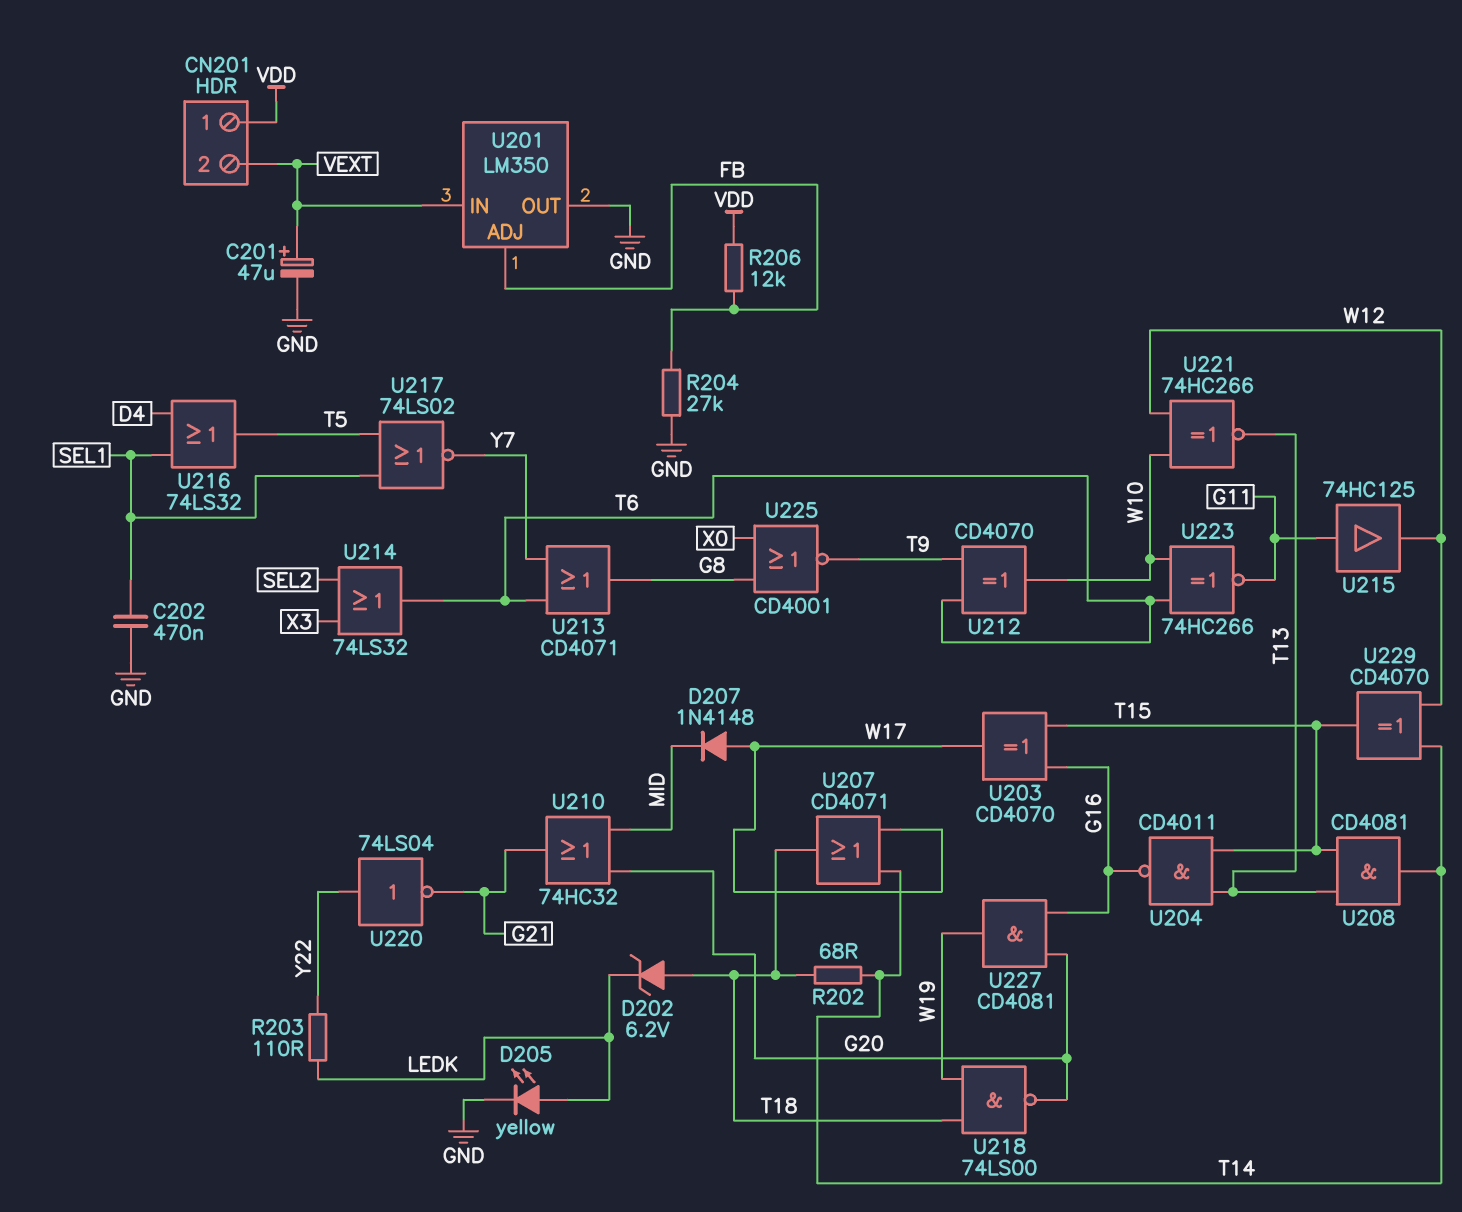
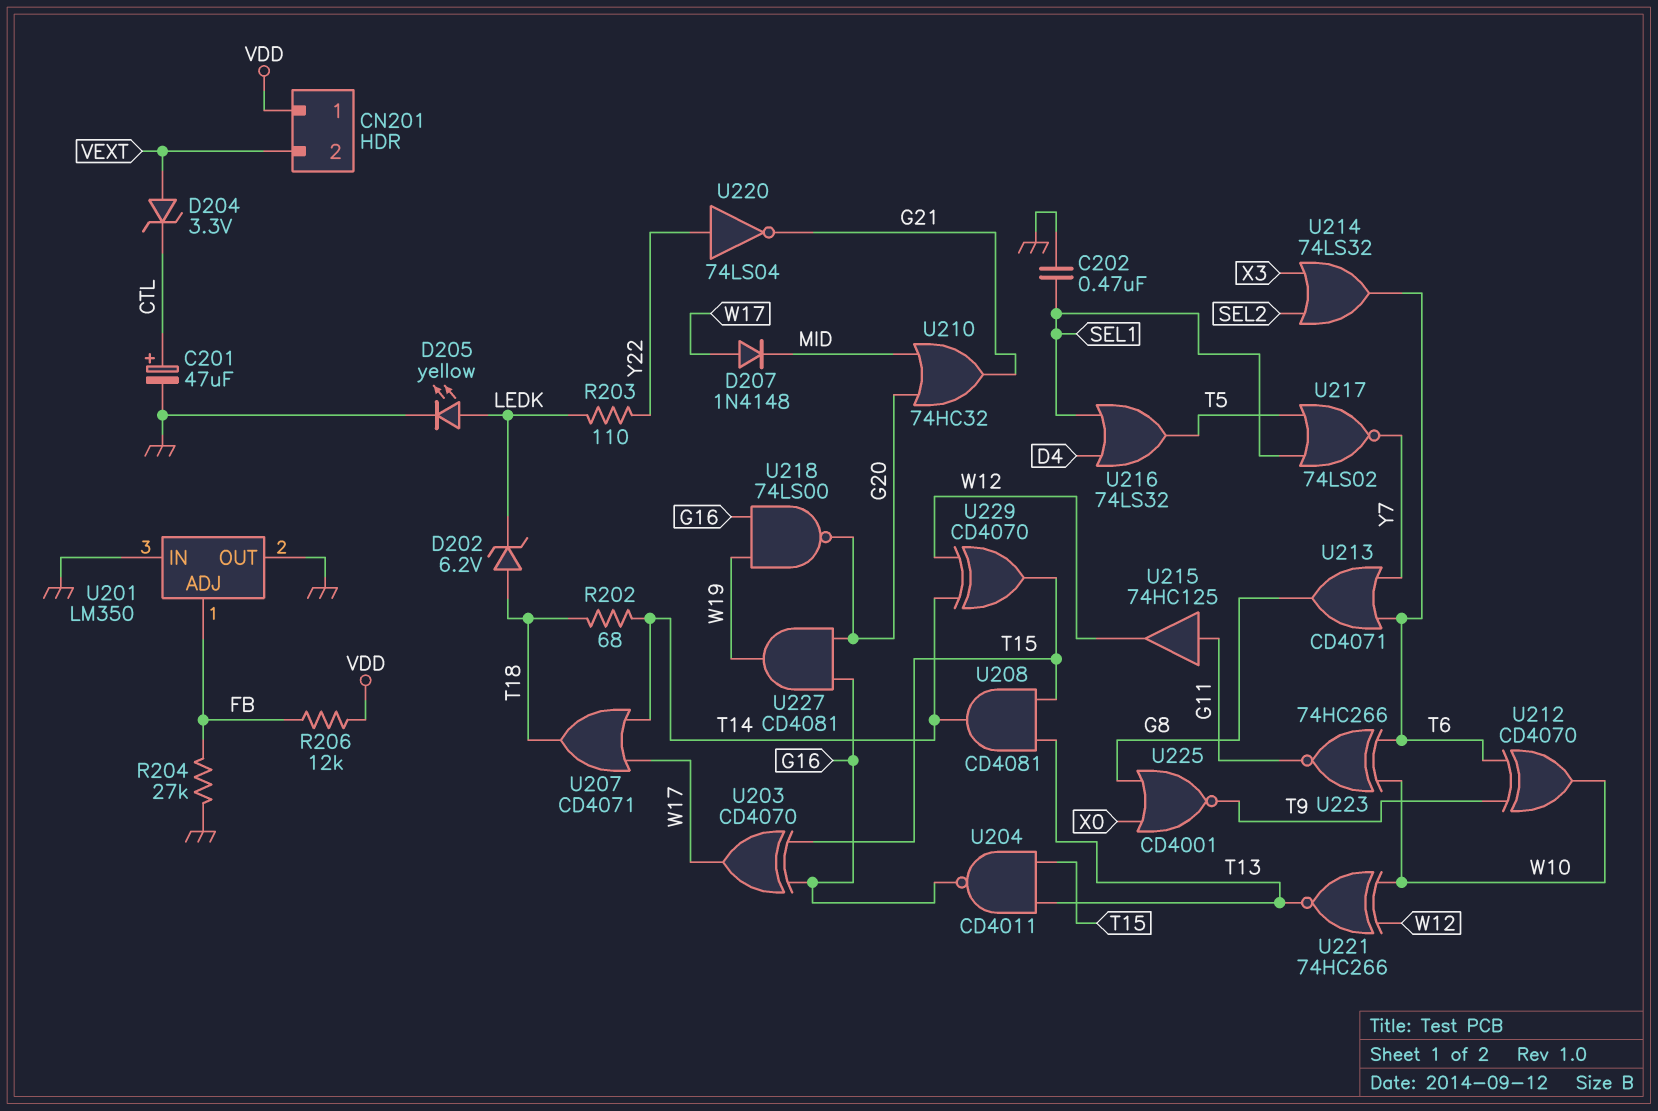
C201: 47uF (plus VEXT, minus GND) -> 47uF (plus CTL, minus GND)
D204: none -> zener 3.3V (A VEXT, K CTL)
U201 pin IN: VEXT -> GND
U218: NAND 74LS00 (in T18, in W19, out G20) -> NAND 74LS00 (in G16, in W19, out G20)

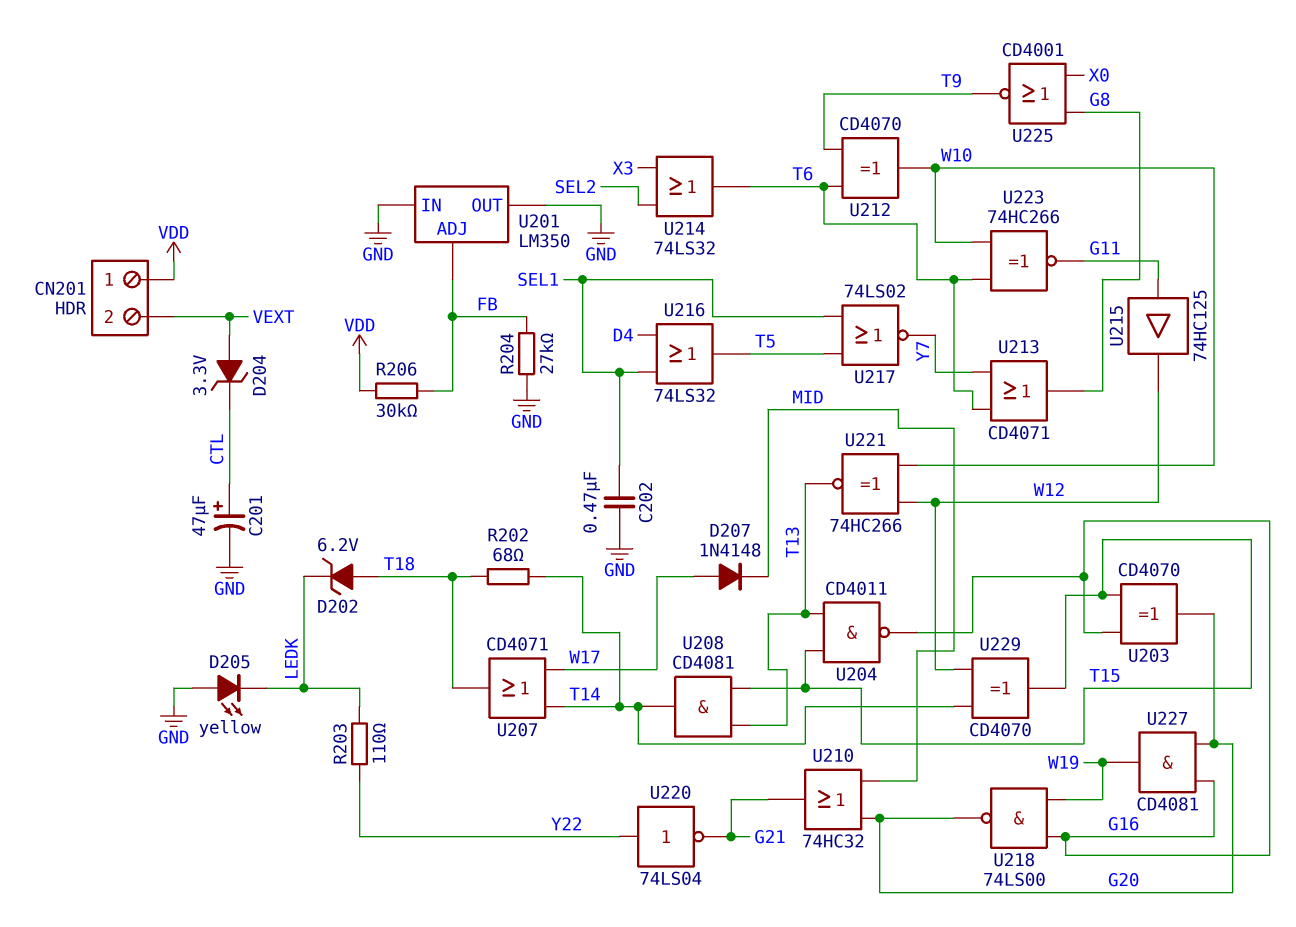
D205: LED yellow (A LEDK, K GND) -> LED yellow (A GND, K LEDK)
R206: 12k (FB, VDD) -> 30k (FB, VDD)
U203: XOR CD4070 (in G16, in T15, out W17) -> XOR CD4070 (in G16, in T15, out G20)

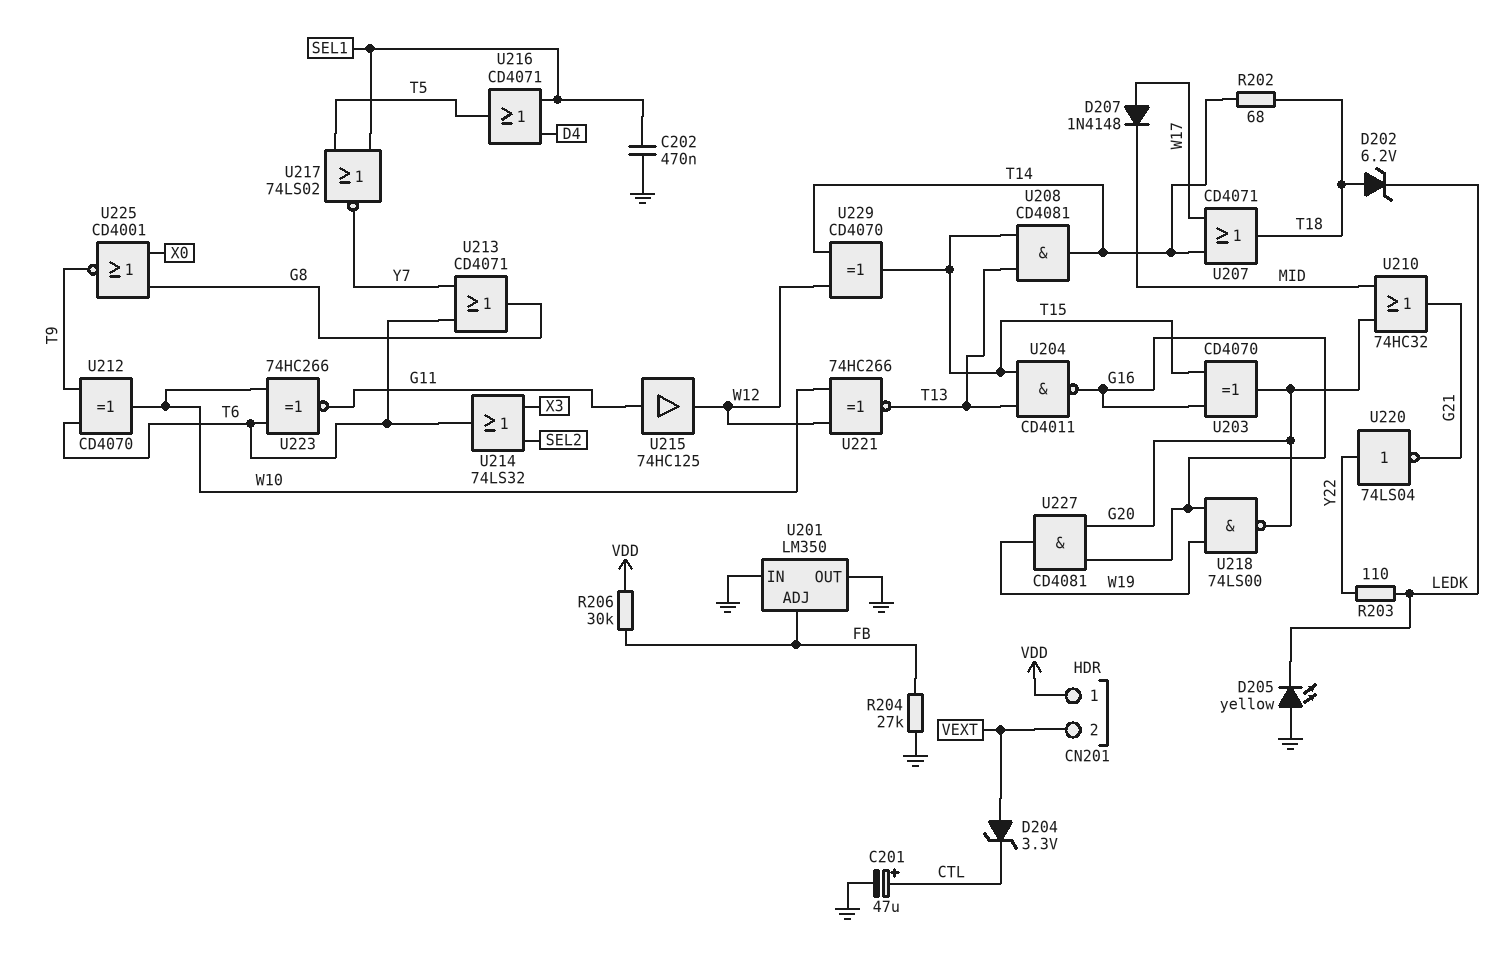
U216: OR 74LS32 (in D4, in SEL1, out T5) -> OR CD4071 (in D4, in SEL1, out T5)

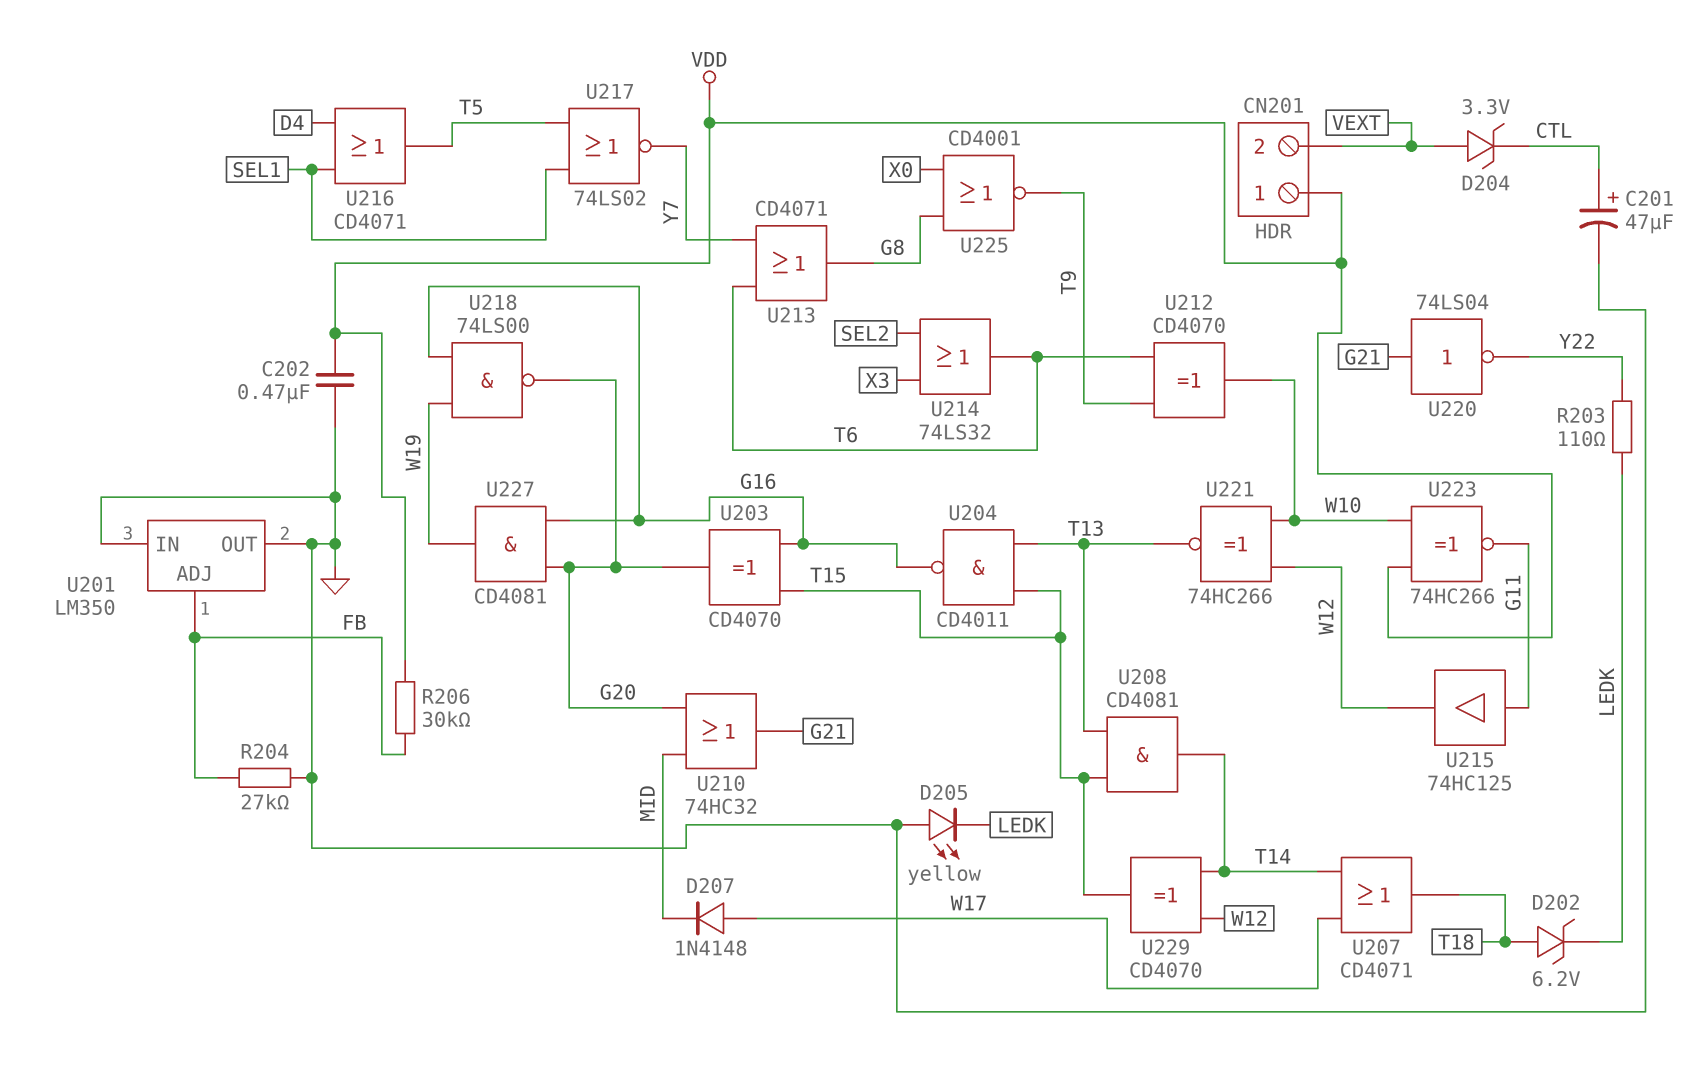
C202: 470nF (GND, SEL1) -> 470nF (GND, VDD)
R202: 68 (T14, T18) -> none
U220: NOT 74LS04 (in Y22, out G21) -> NOT 74LS04 (in G21, out Y22)
U223: XNOR 74HC266 (in T6, in W10, out G11) -> XNOR 74HC266 (in VDD, in W10, out G11)

